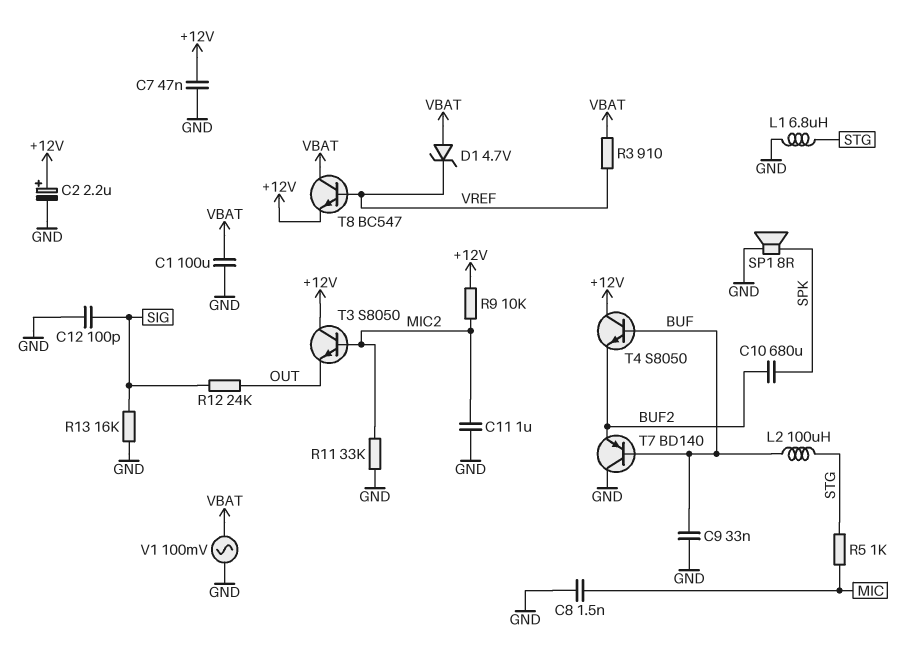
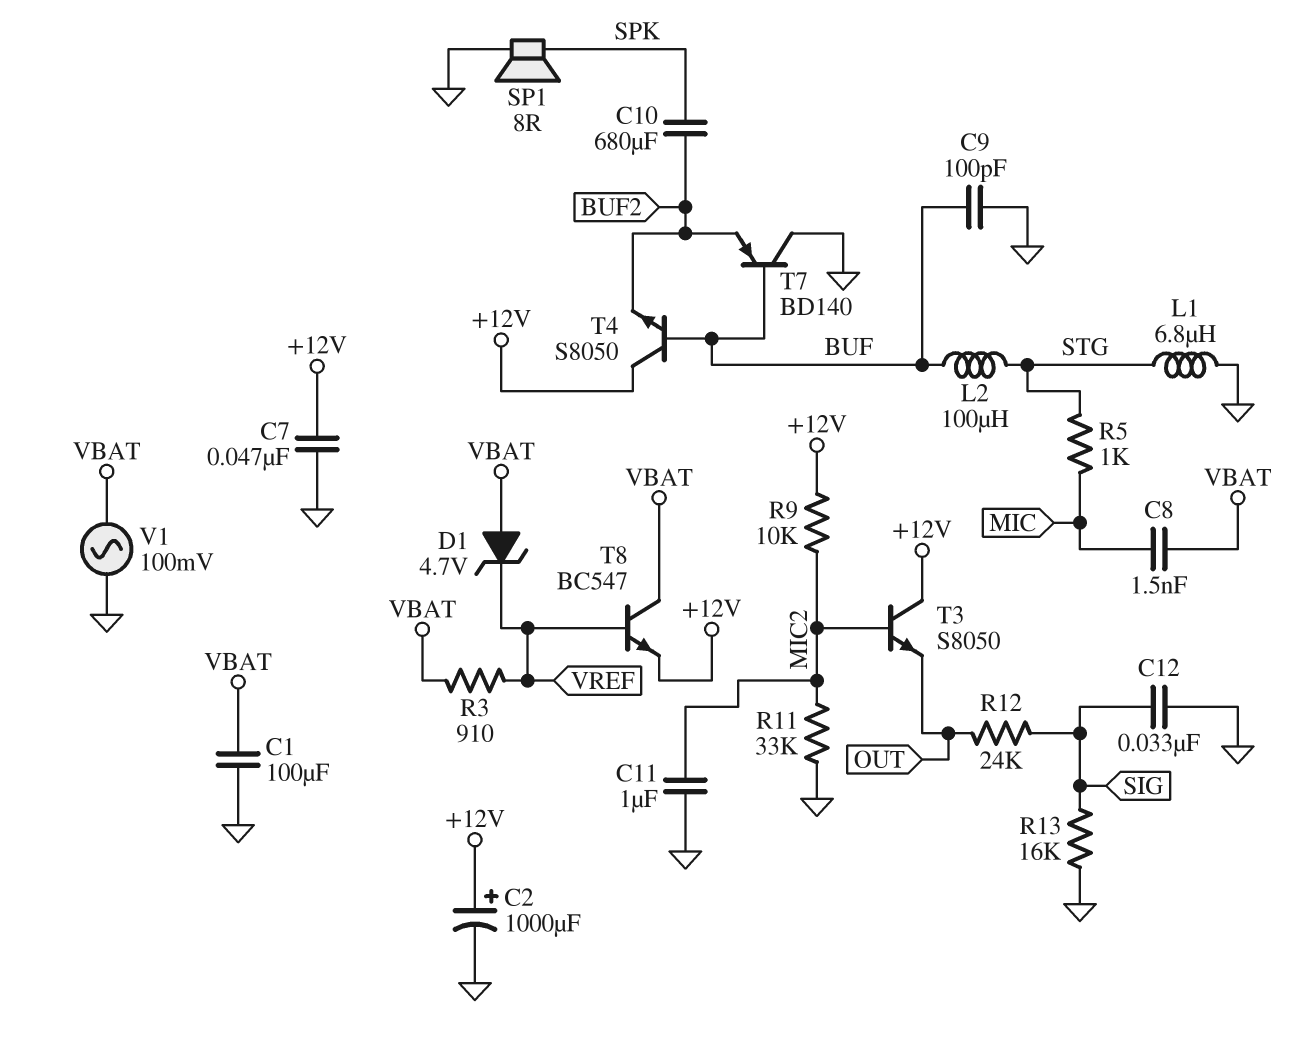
C2: 2.2uF (plus +12V, minus GND) -> 1000uF (plus +12V, minus GND)
C8: 1.5nF (GND, MIC) -> 1.5nF (MIC, VBAT)
C9: 33nF (BUF, GND) -> 100pF (BUF, GND)
C12: 100pF (GND, SIG) -> 33nF (GND, SIG)

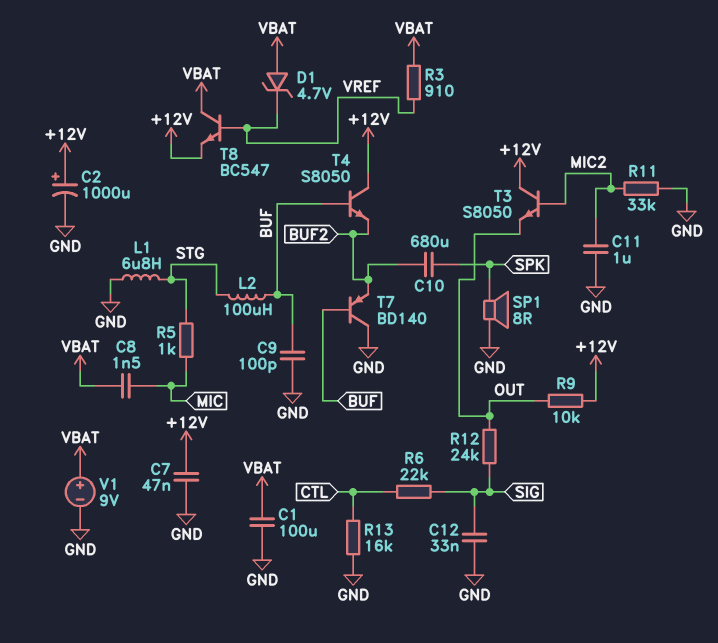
R6: none -> 22k (CTL, SIG)
R9: 10k (+12V, MIC2) -> 10k (+12V, OUT)
R13: 16k (GND, SIG) -> 16k (CTL, GND)
V1: AC 100mV (GND, VBAT) -> 9V (plus VBAT, minus GND)

